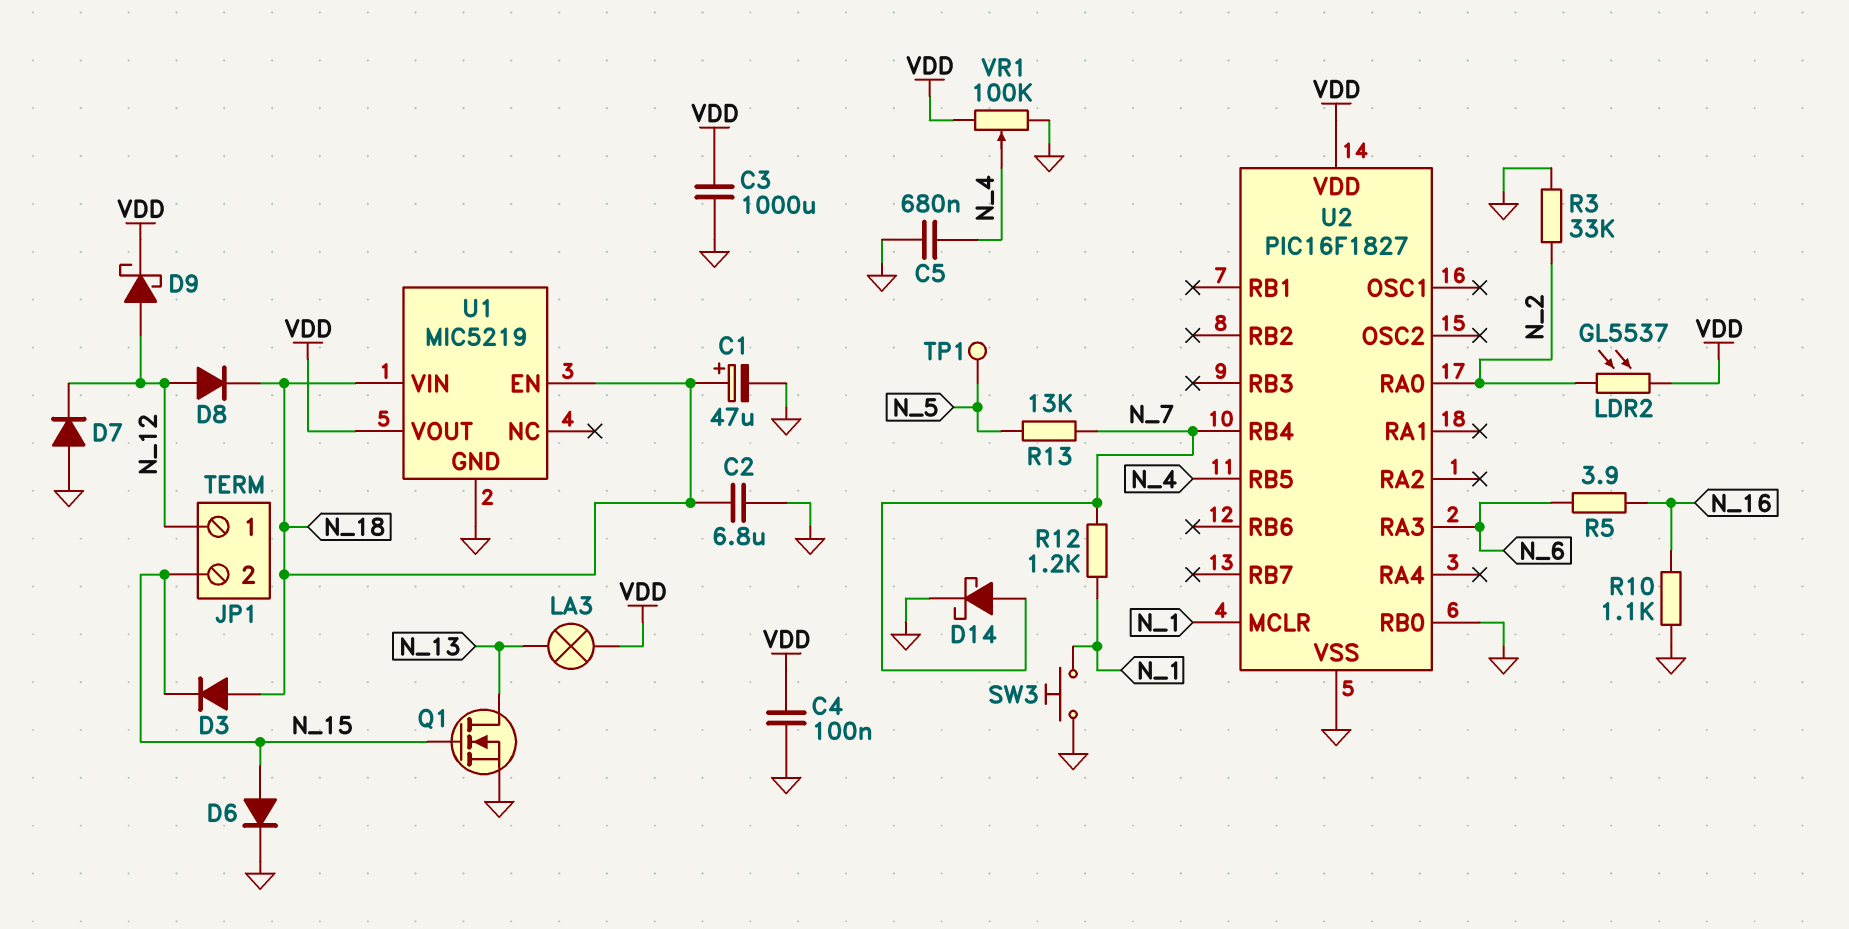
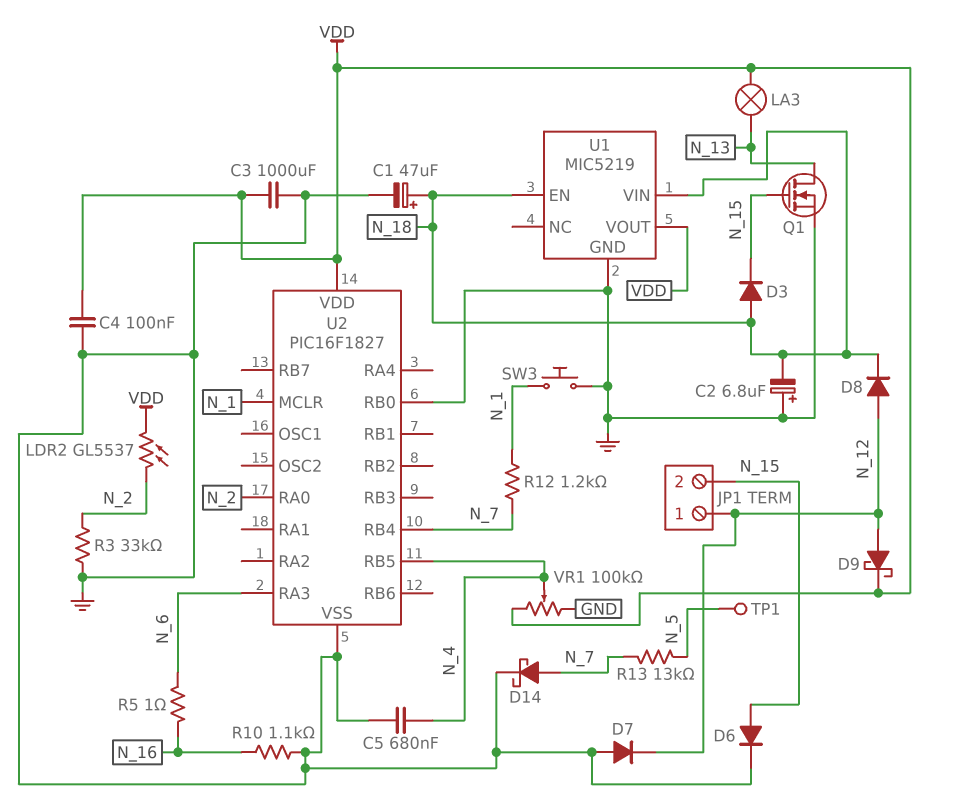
C2: 6.8uF (GND, N_18) -> 6.8uF (plus GND, minus N_18)
R5: 3.9 (N_6, N_16) -> 1 (N_6, N_16)

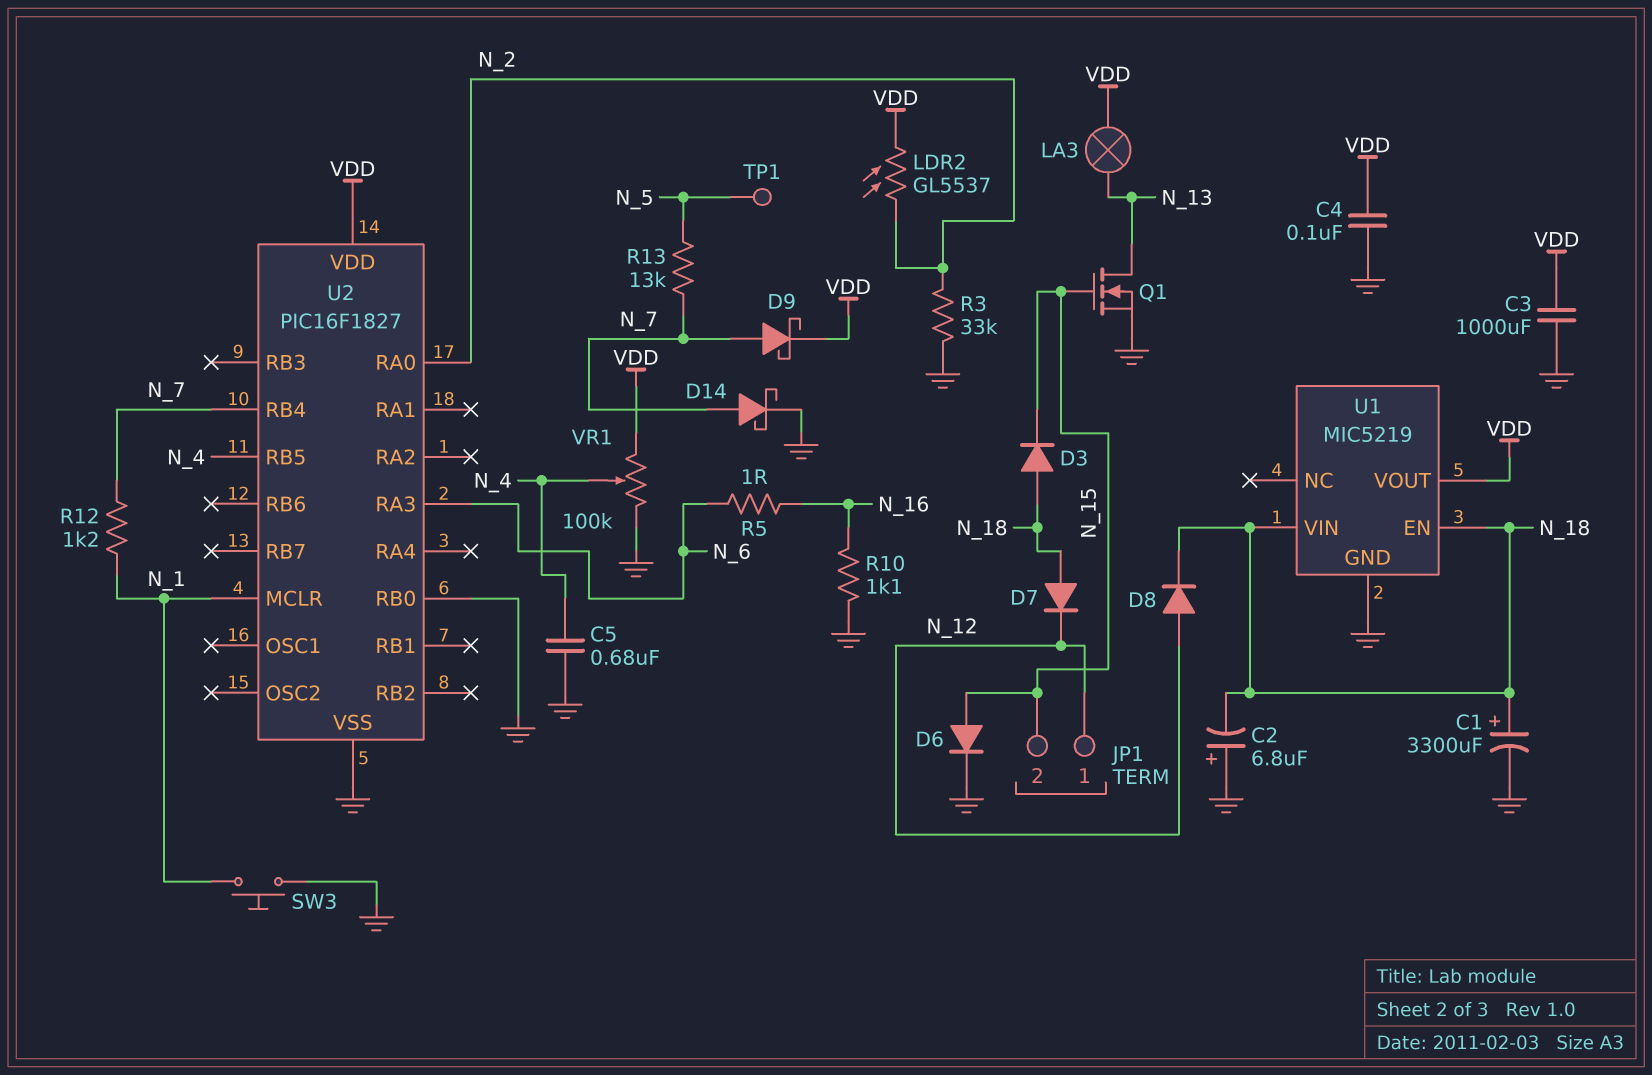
C1: 47uF (plus N_18, minus GND) -> 3300uF (plus N_18, minus GND)
D7: diode (A GND, K N_12) -> diode (A N_18, K N_12)
D9: schottky (A N_12, K VDD) -> schottky (A N_7, K VDD)

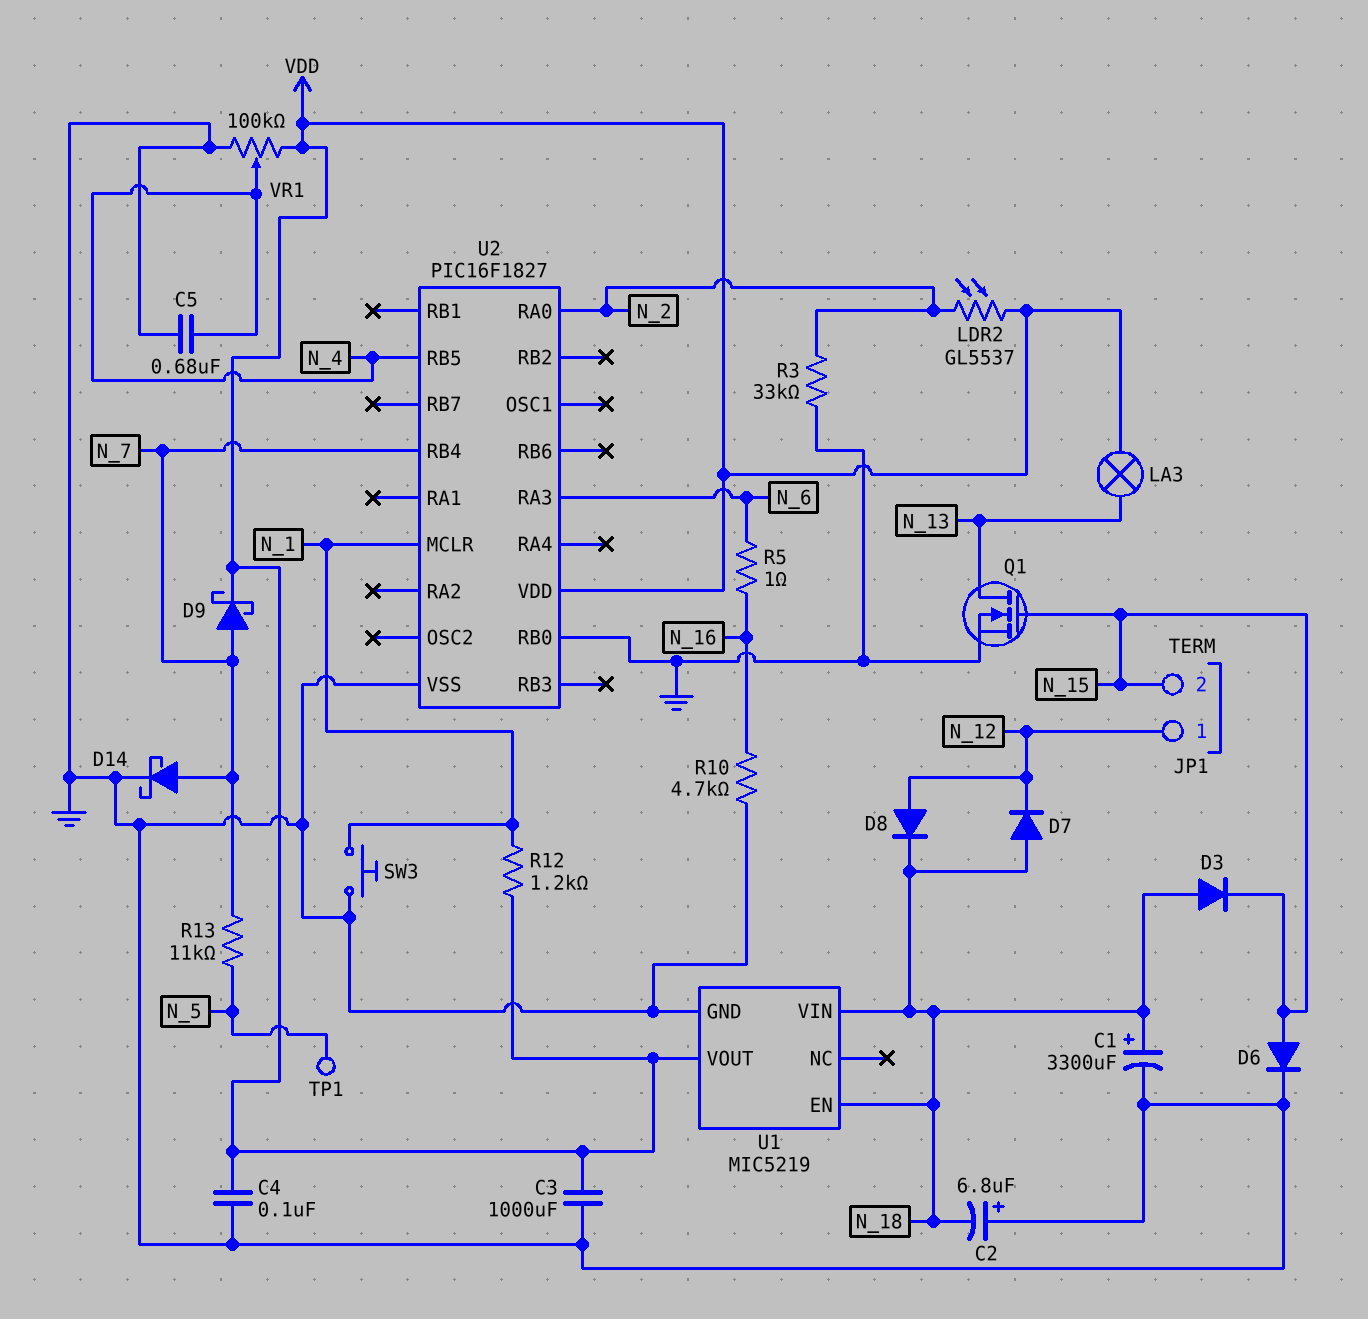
R10: 1.1k (GND, N_16) -> 4.7k (GND, N_16)
R12: 1.2k (N_1, N_7) -> 1.2k (N_1, VDD)
R13: 13k (N_5, N_7) -> 11k (N_5, N_7)

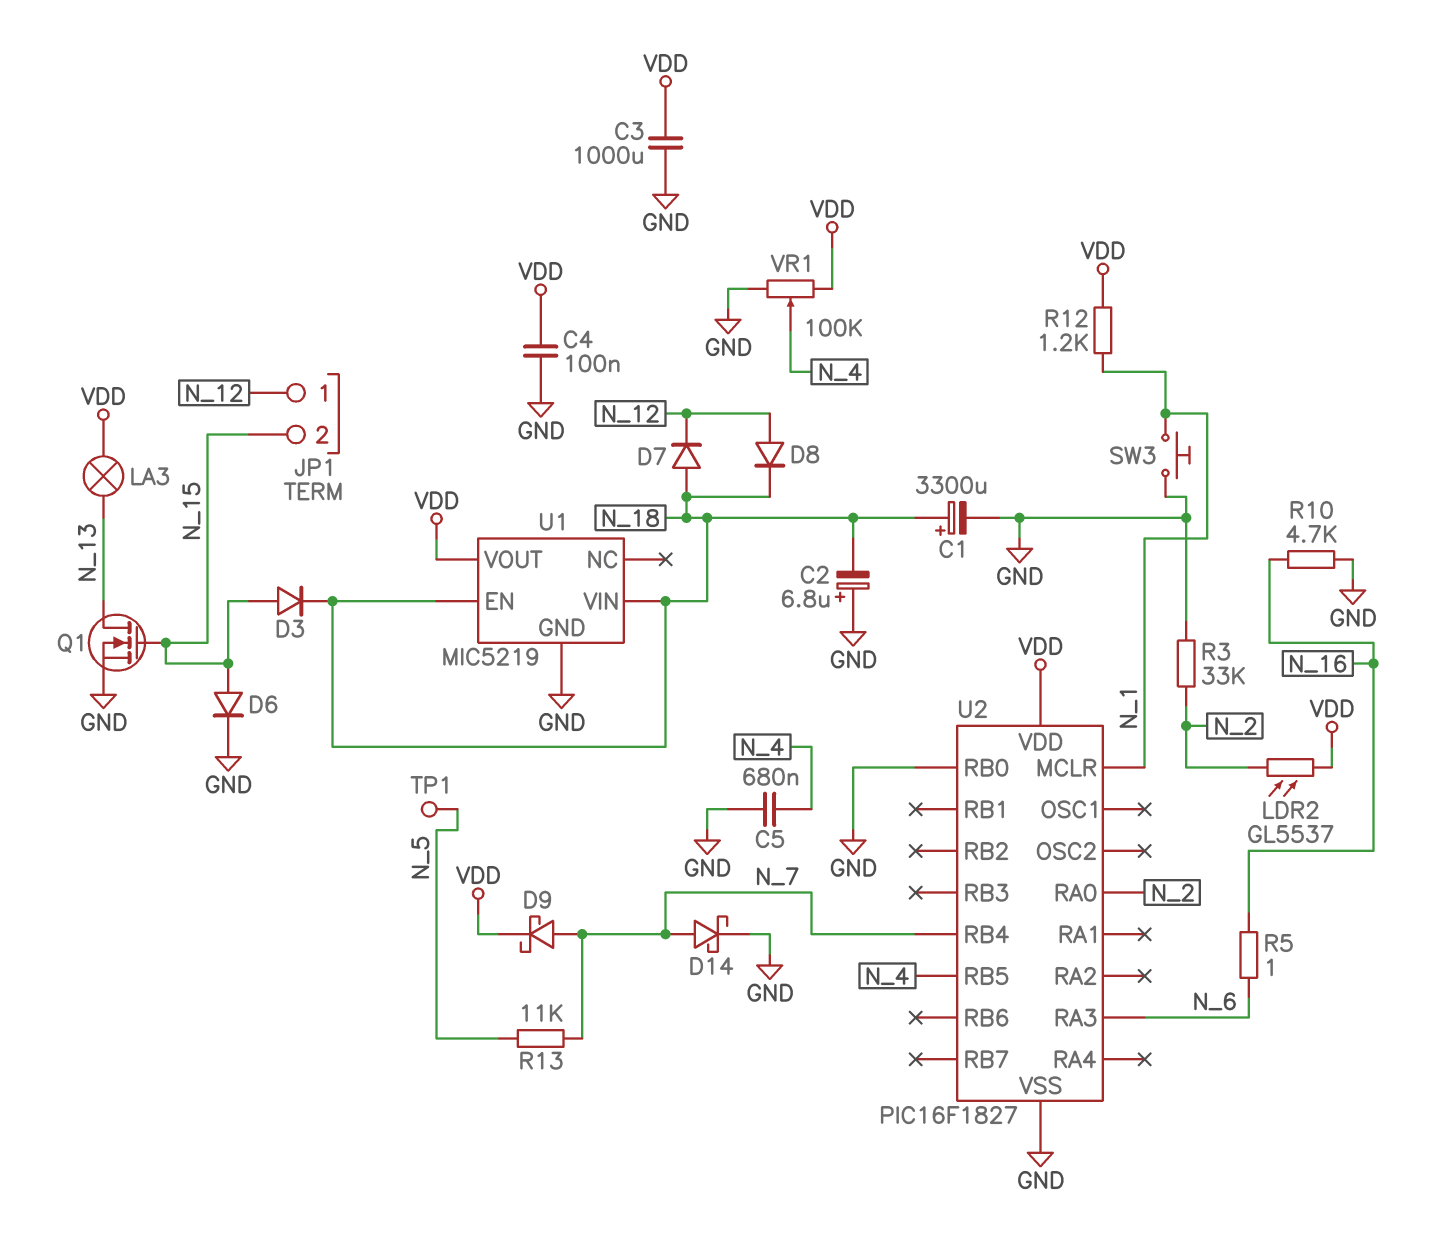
D3: diode (A N_18, K N_15) -> diode (A N_15, K N_18)

